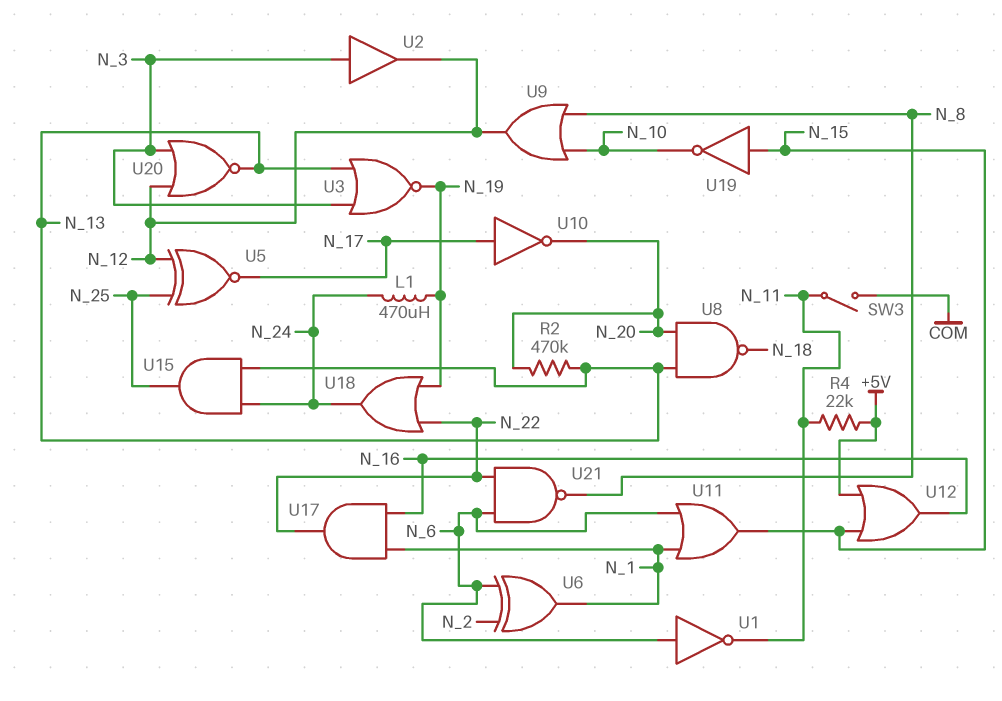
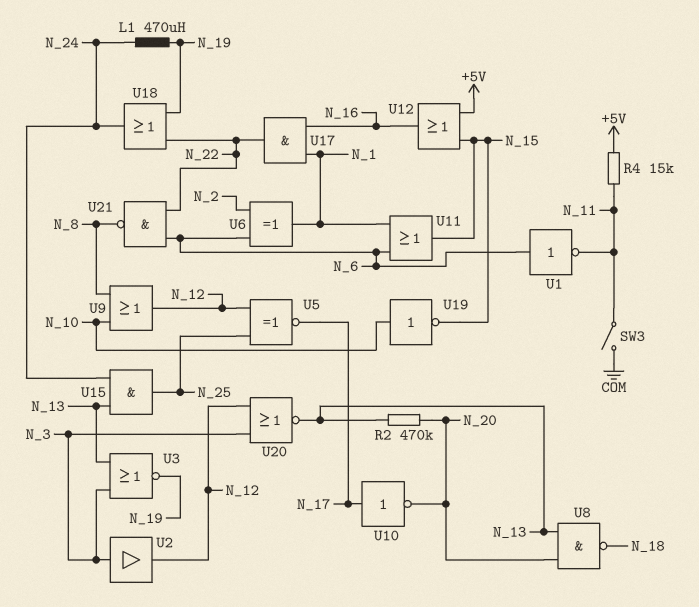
R4: 22k (+5V, N_11) -> 15k (+5V, N_11)
U19: NOT (in N_15, out N_10) -> NOT (in N_10, out N_15)

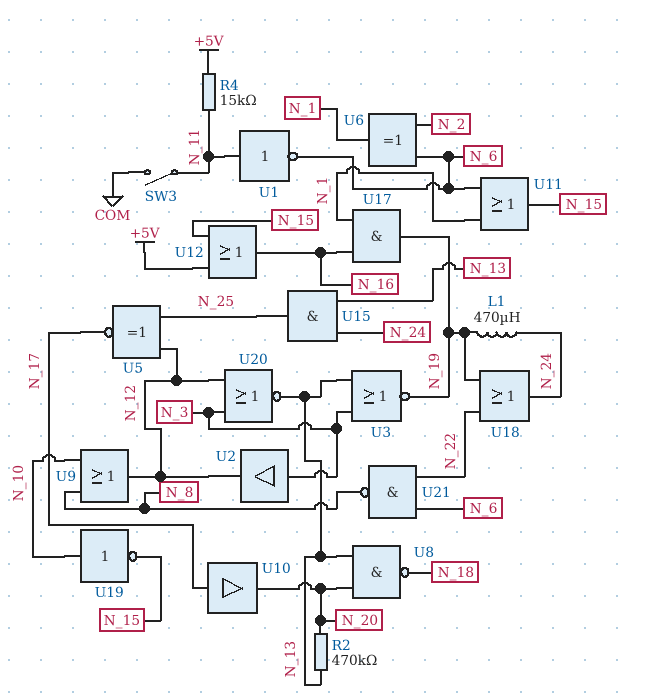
U1: NOT (in N_6, out N_11) -> NOT (in N_11, out N_6)
U10: NOT (in N_17, out N_20) -> buffer (in N_17, out N_20)
U17: AND (in N_1, in N_16, out N_22) -> AND (in N_1, in N_16, out N_19)

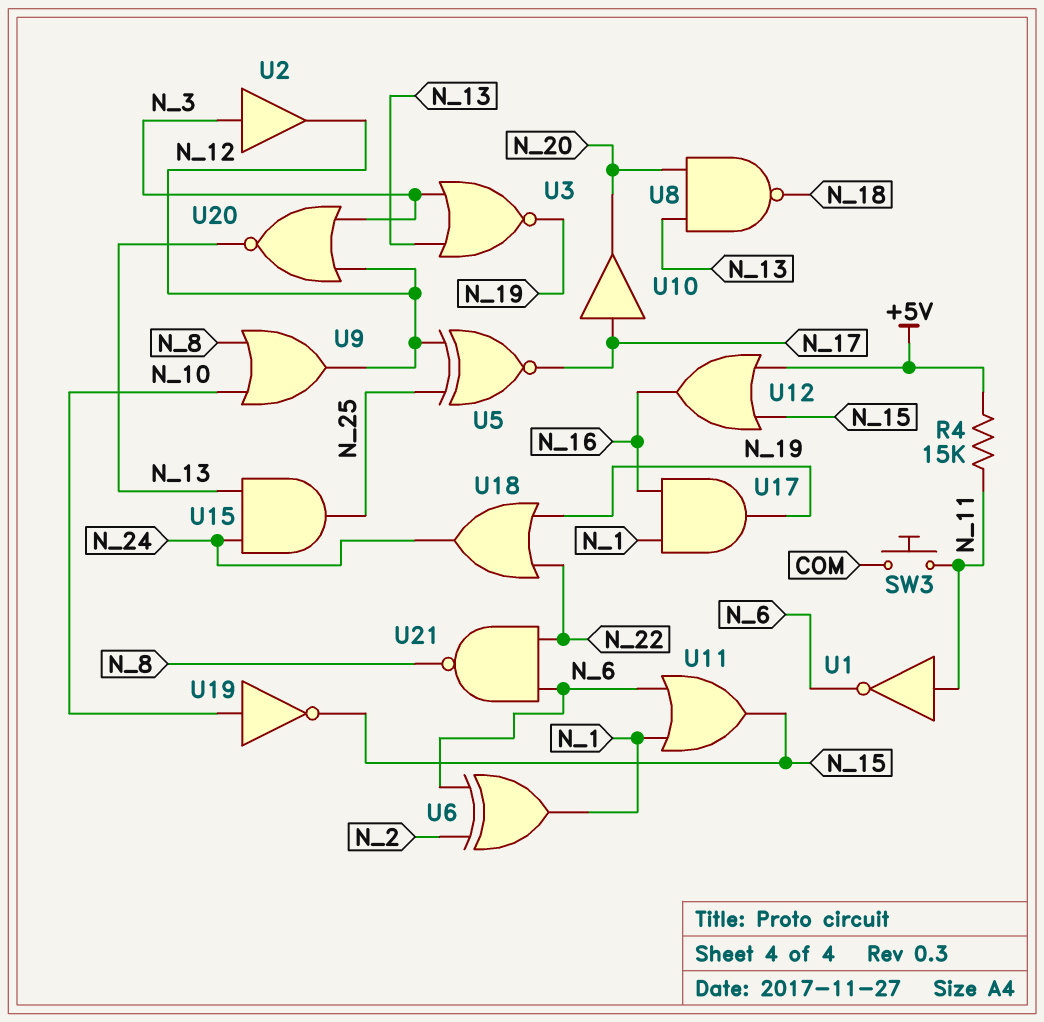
L1: 470uH (N_19, N_24) -> none
R2: 470k (N_13, N_20) -> none
SW3: switch (COM, N_11) -> button (COM, N_11)

